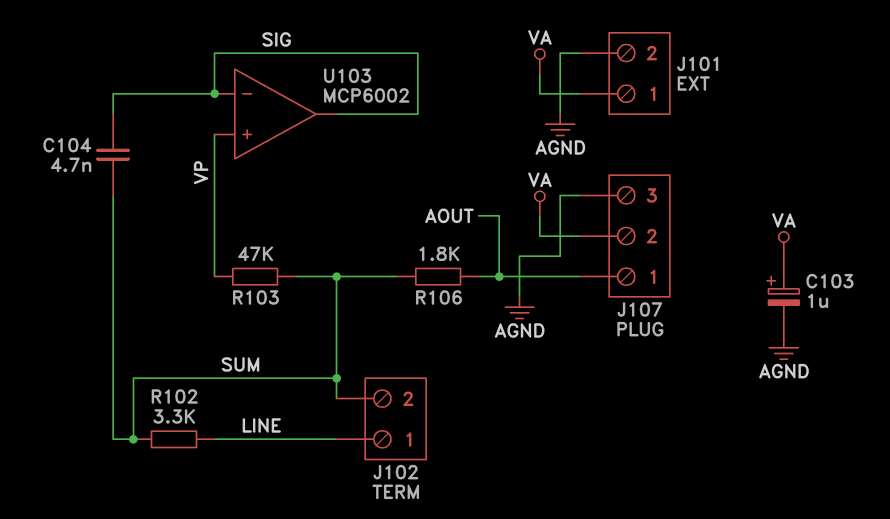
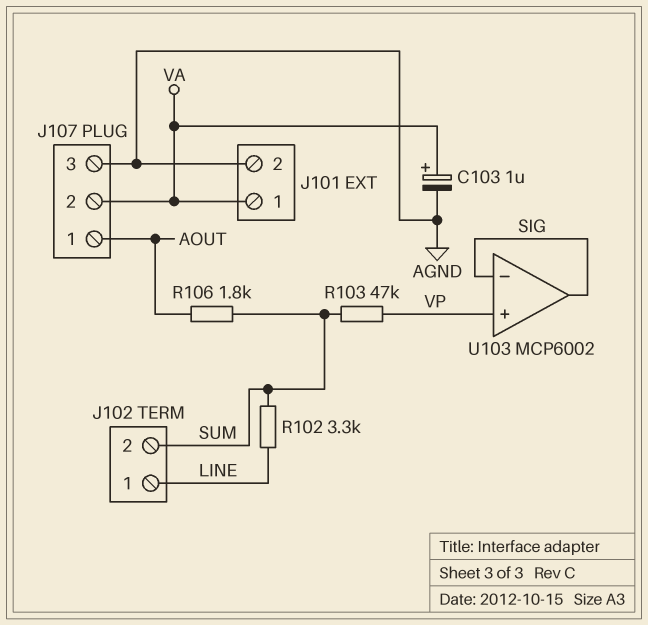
C104: 4.7nF (SIG, SUM) -> none

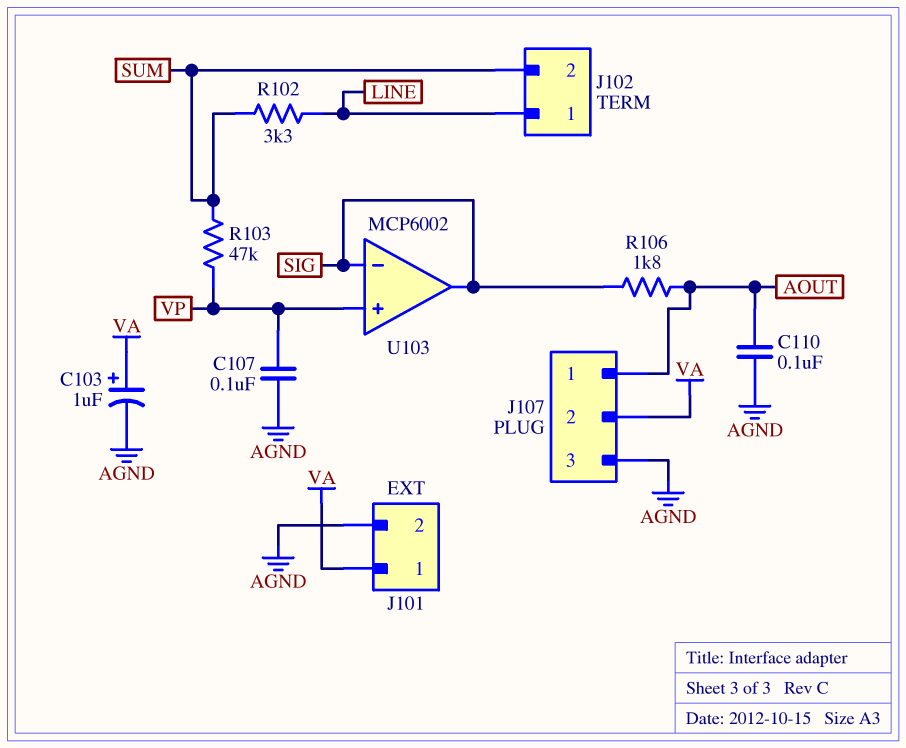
C107: none -> 100nF (AGND, VP)
C110: none -> 100nF (AGND, AOUT)
R106: 1.8k (AOUT, SUM) -> 1.8k (AOUT, SIG)

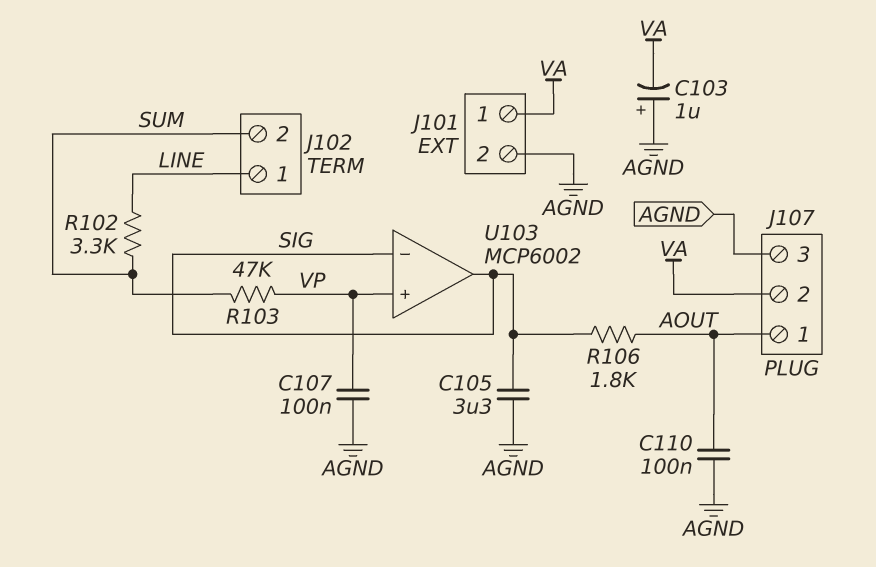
C103: 1uF (plus VA, minus AGND) -> 1uF (plus AGND, minus VA)
C105: none -> 3.3uF (AGND, SIG)

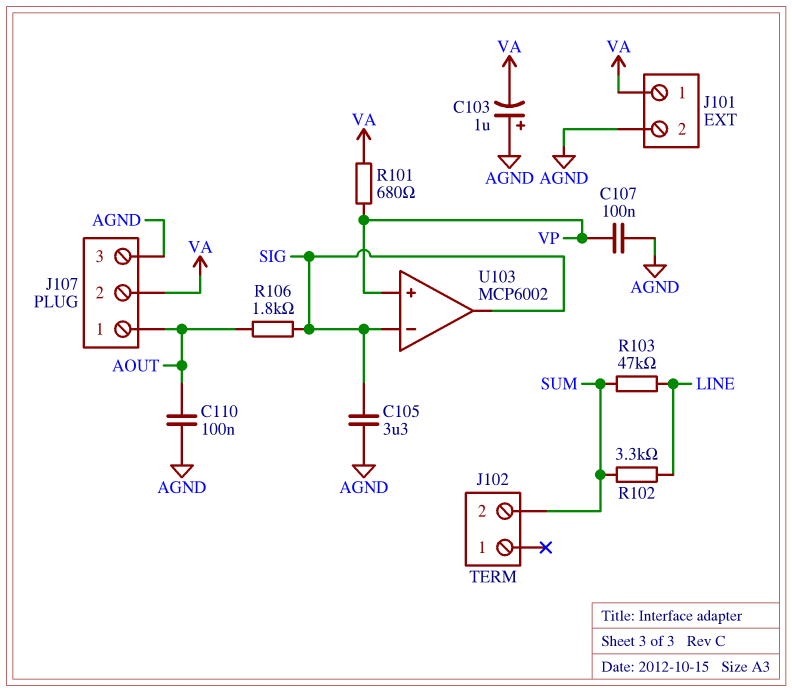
J102 pin 1: LINE -> none
R101: none -> 680 (VA, VP)
R103: 47k (SUM, VP) -> 47k (LINE, SUM)

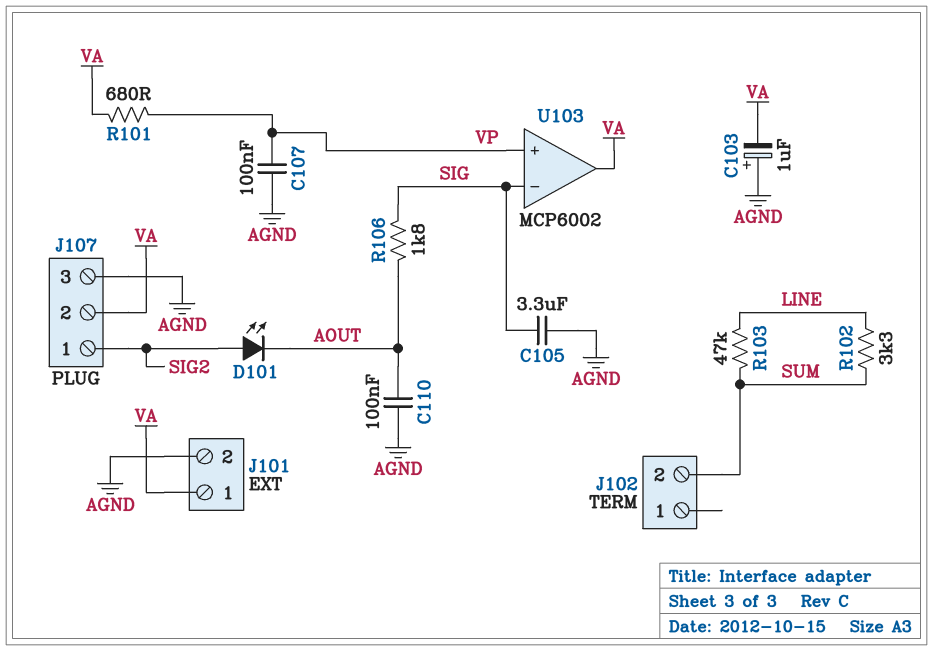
D101: none -> LED (A SIG2, K AOUT)
J107 pin 1: AOUT -> SIG2
U103 pin out: SIG -> VA

